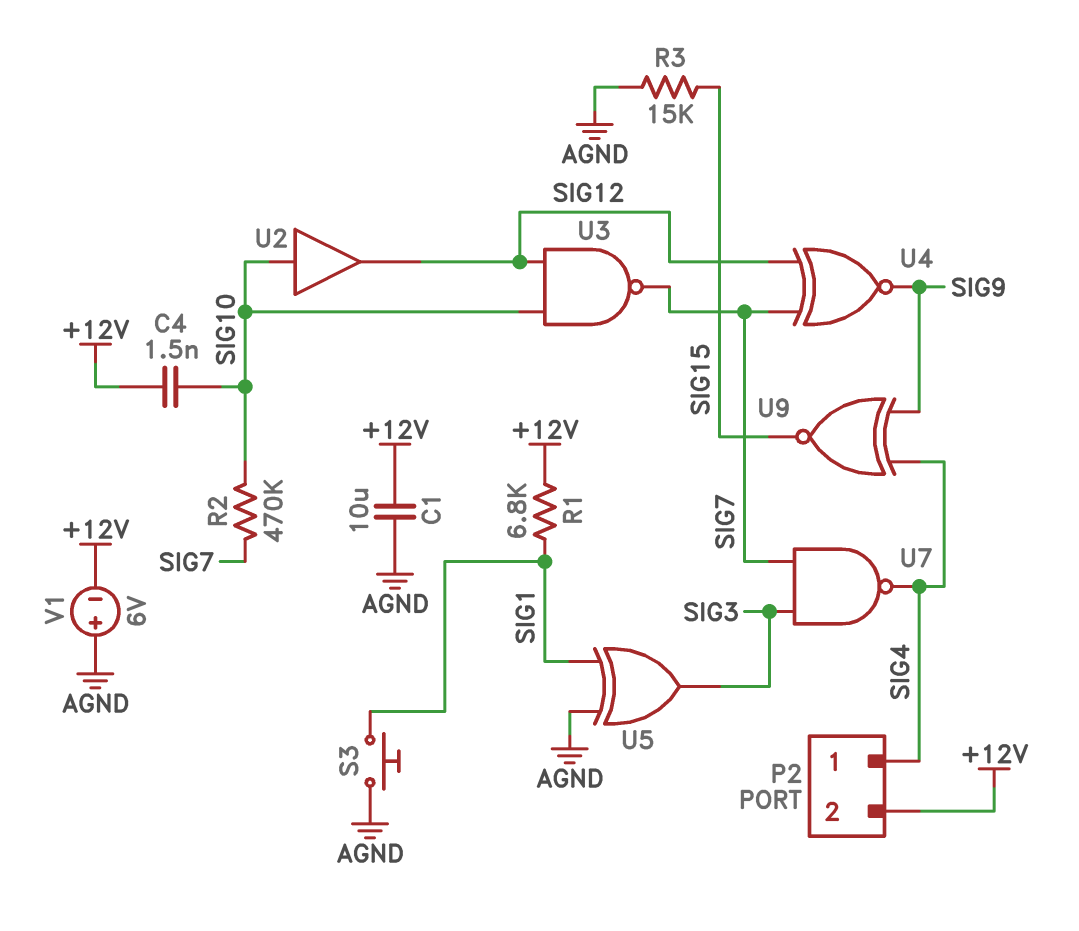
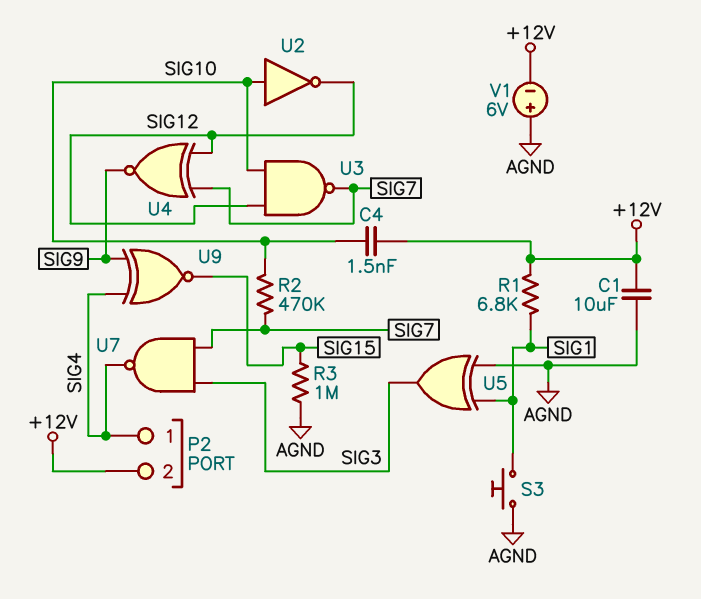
R3: 15k (AGND, SIG15) -> 1M (AGND, SIG15)
U2: buffer (in SIG10, out SIG12) -> NOT (in SIG10, out SIG12)

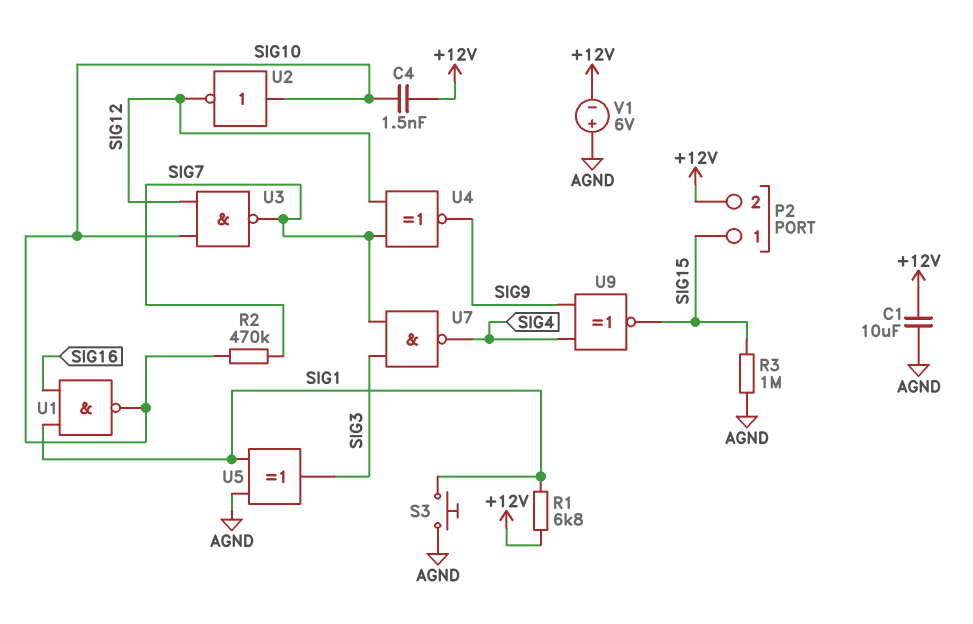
P2 pin 1: SIG4 -> SIG15
U1: none -> NAND (in SIG1, in SIG16, out SIG10)

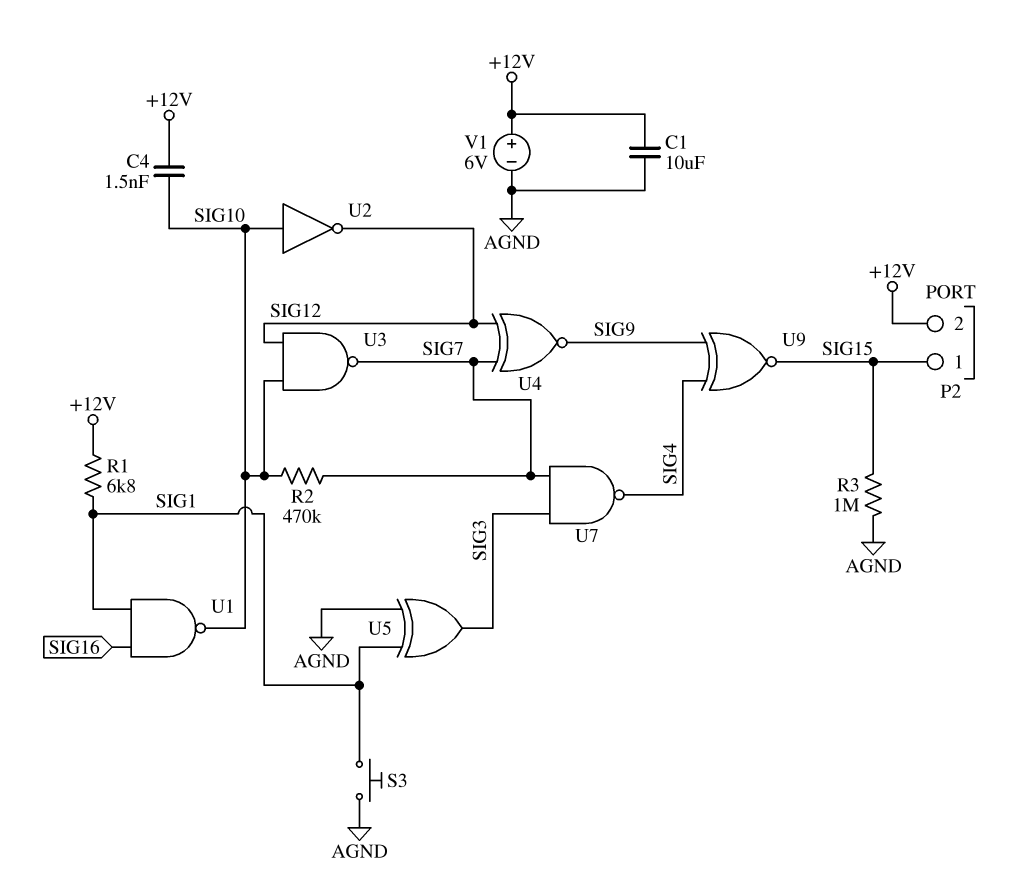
V1: 6V (plus AGND, minus +12V) -> 6V (plus +12V, minus AGND)

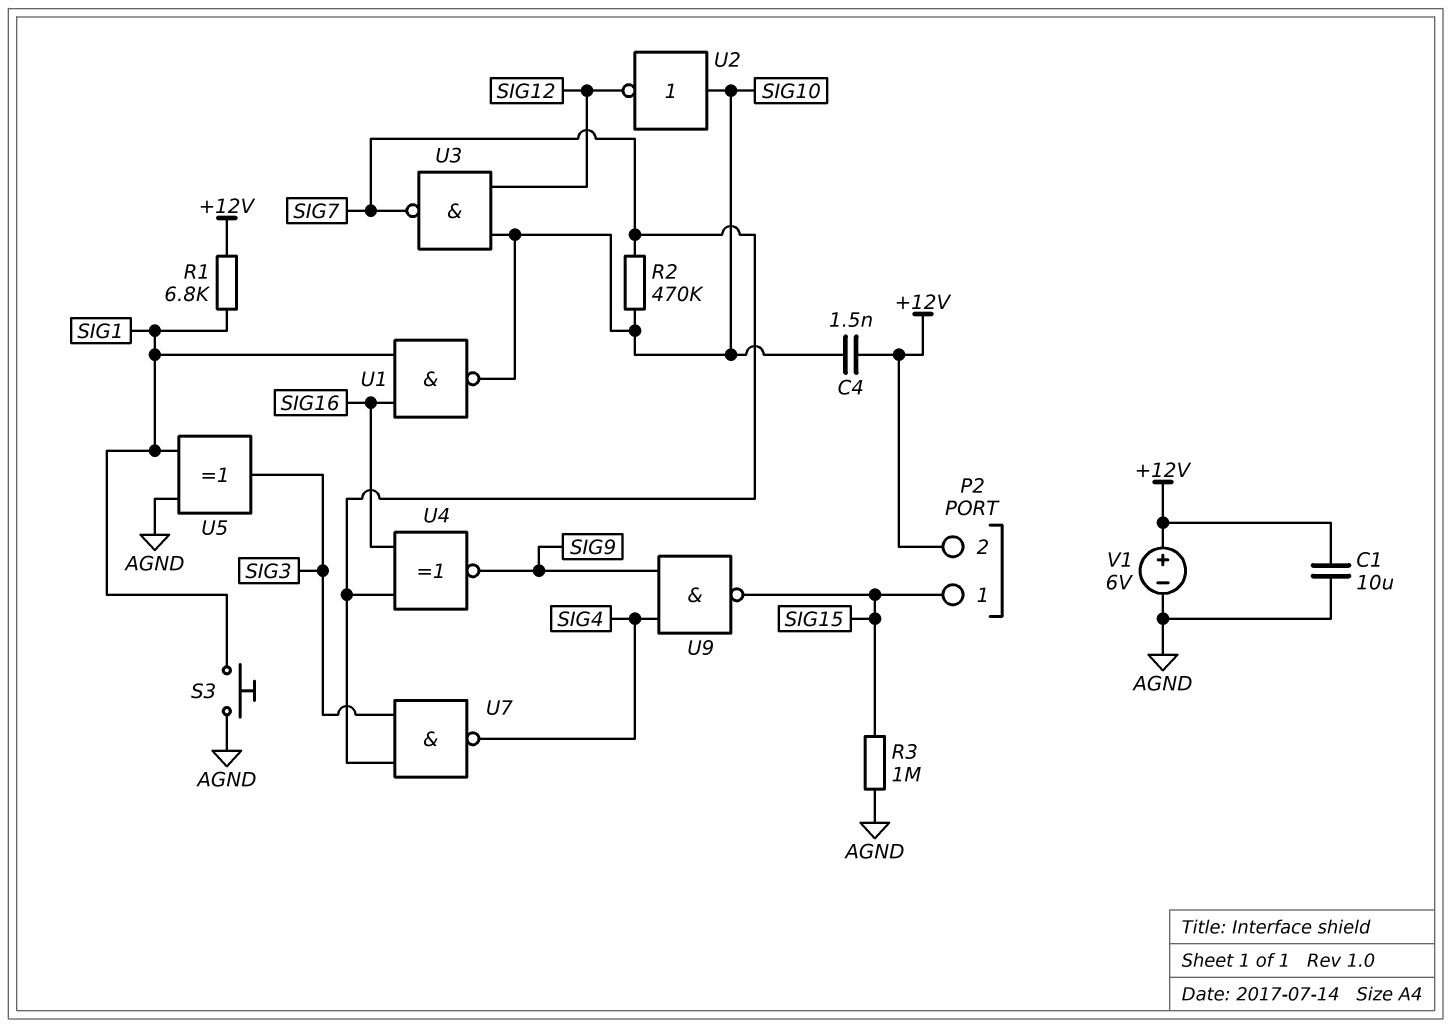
U4: XNOR (in SIG7, in SIG12, out SIG9) -> XNOR (in SIG7, in SIG16, out SIG9)
U9: XNOR (in SIG4, in SIG9, out SIG15) -> NAND (in SIG4, in SIG9, out SIG15)

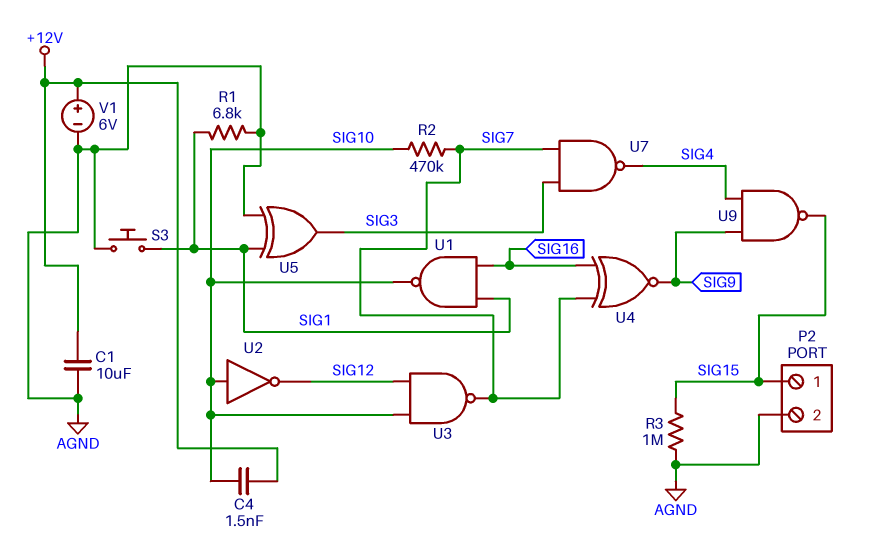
P2 pin 2: +12V -> AGND
R1: 6.8k (+12V, SIG1) -> 6.8k (AGND, SIG1)

